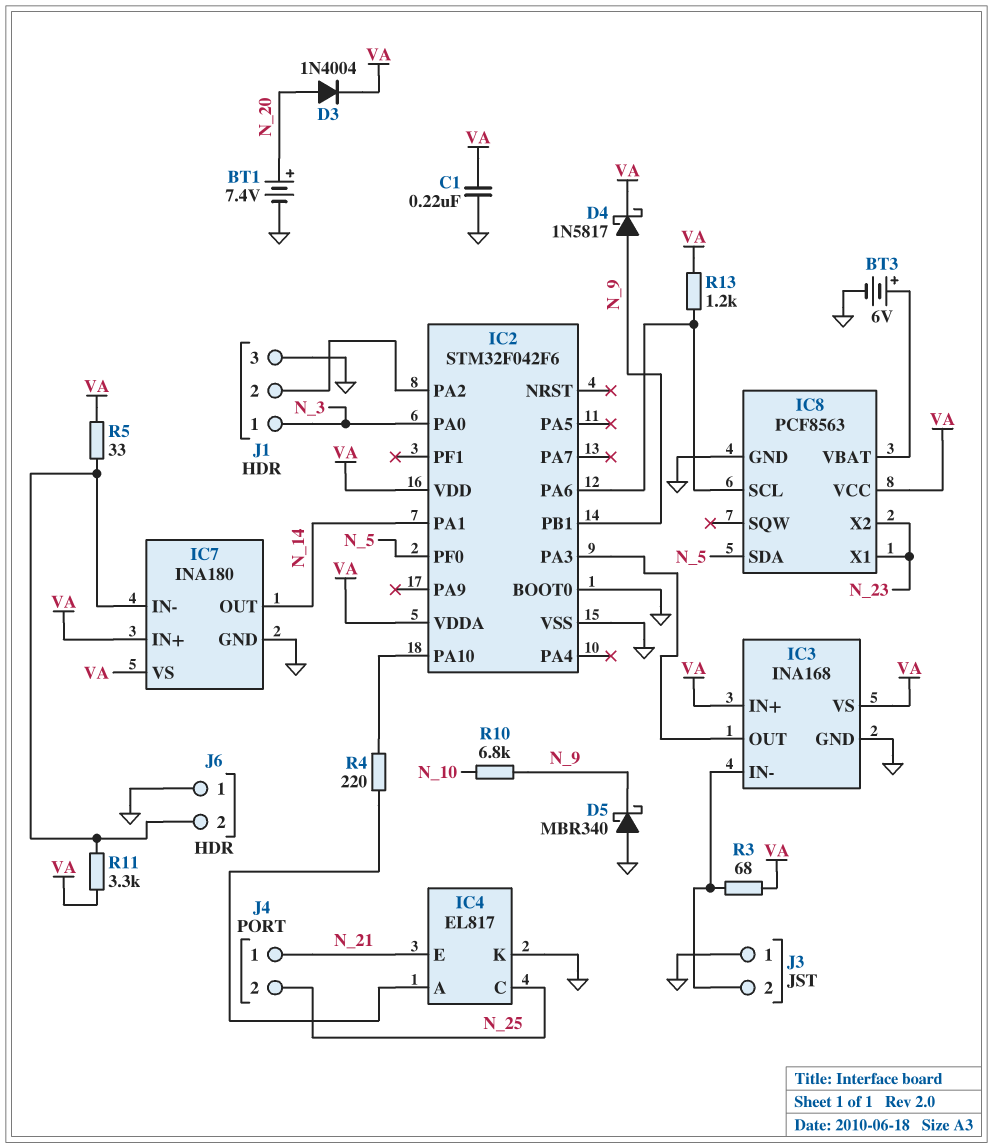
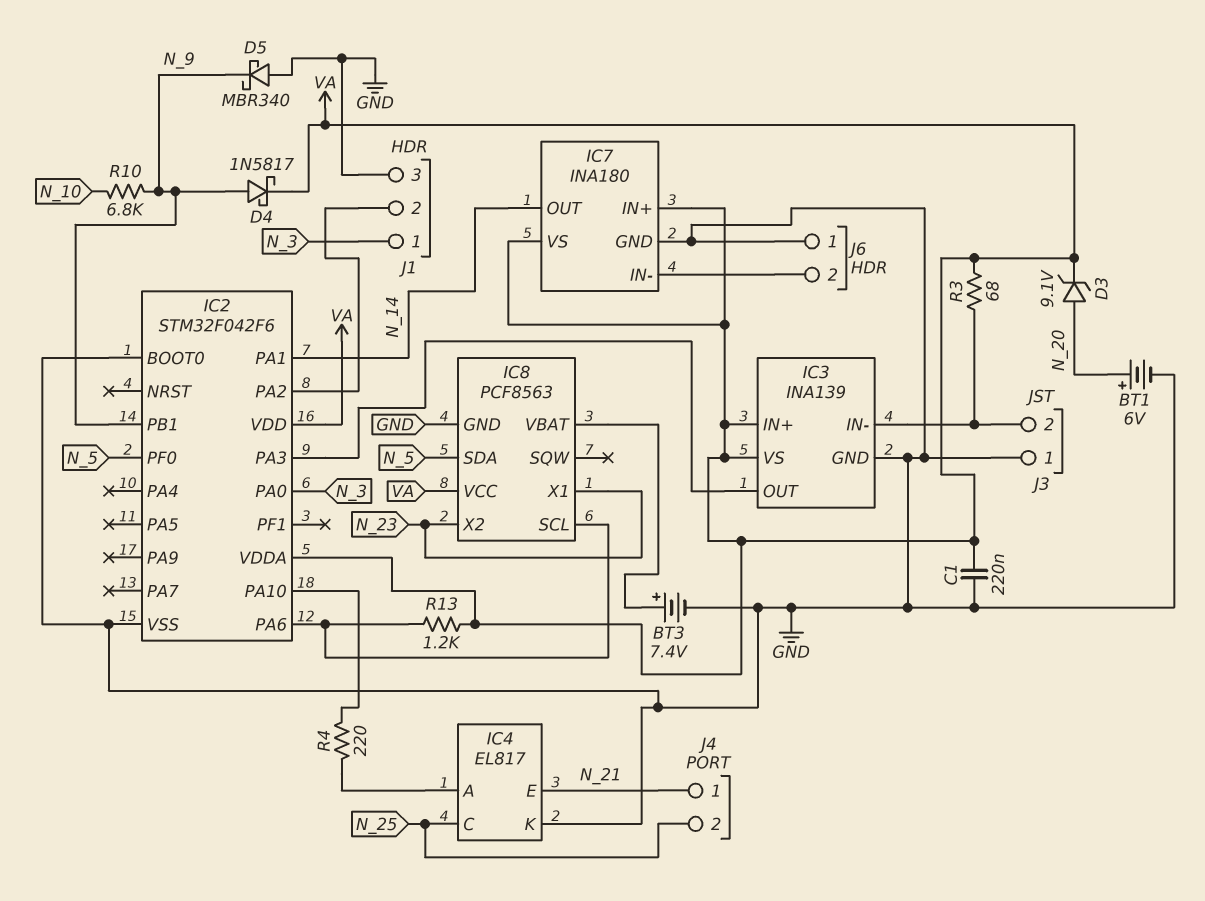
BT1: 7.4V (plus N_20, minus GND) -> 6V (plus N_20, minus GND)
BT3: 6V (plus IC8/VBAT, minus GND) -> 7.4V (plus IC8/VBAT, minus GND)
D3: diode 1N4004 (A N_20, K VA) -> zener 9.1V (A N_20, K VA)
IC3: INA168 -> INA139
R5: 33 (IC7/IN-, VA) -> none
R11: 3.3k (IC7/IN-, VA) -> none

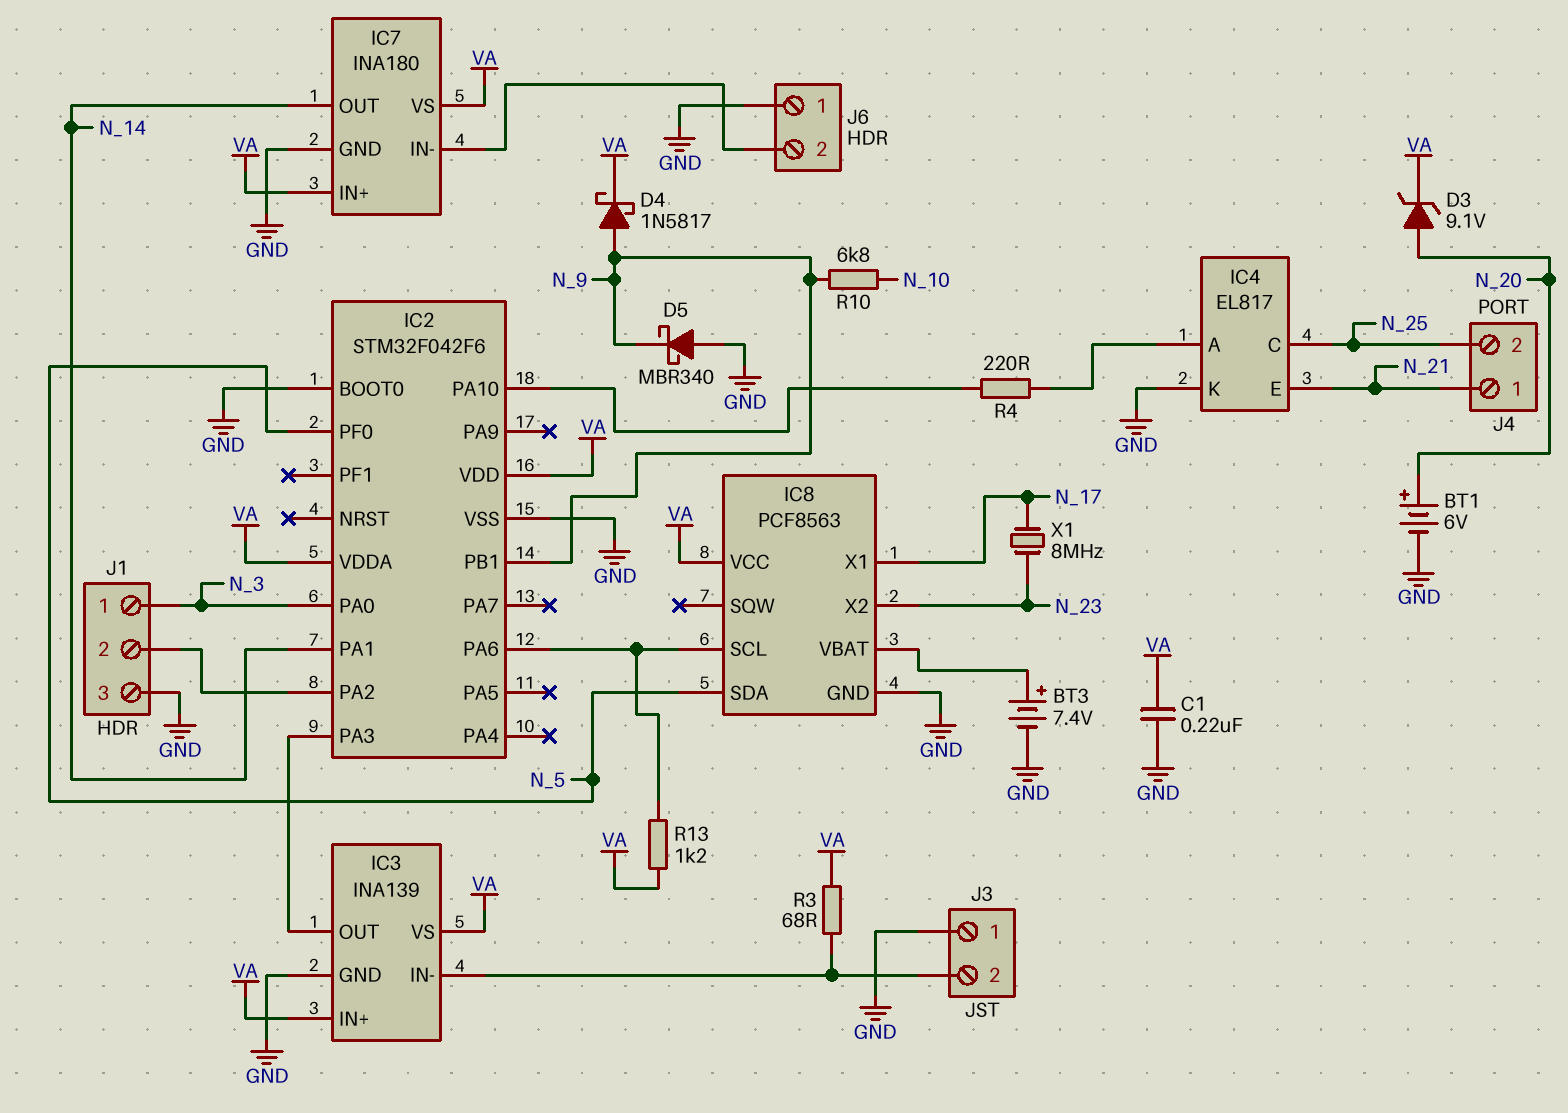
IC8 pin X1: N_23 -> N_17
X1: none -> 8MHz (N_17, N_23)

